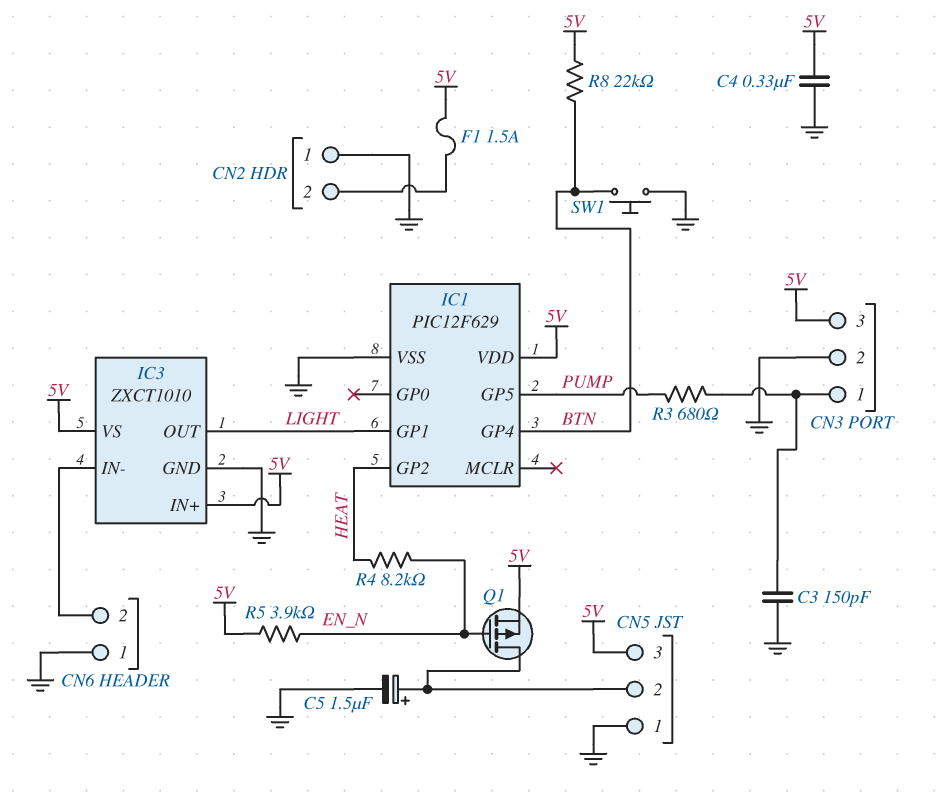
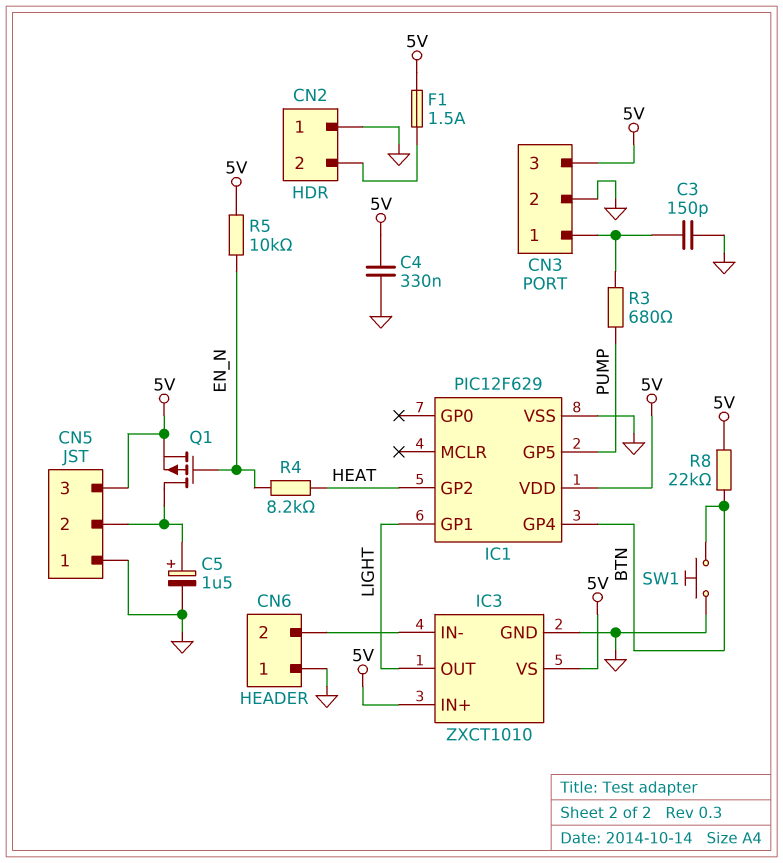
R5: 3.9k (5V, EN_N) -> 10k (5V, EN_N)

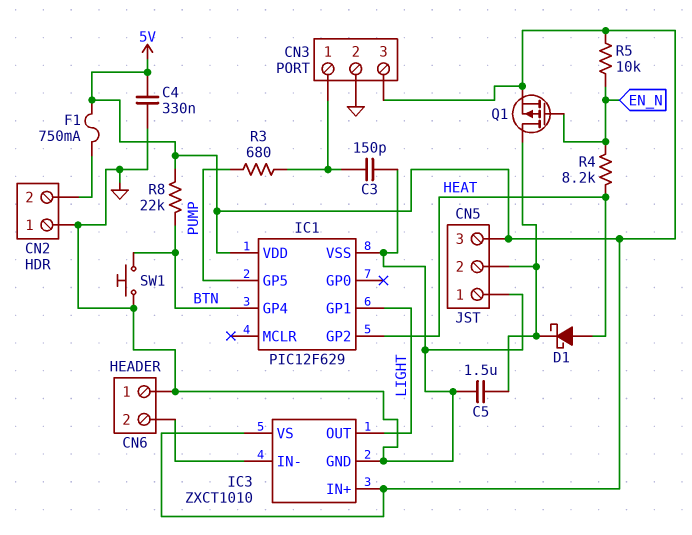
C5: 1.5uF (plus CN5/2, minus GND) -> 1.5uF (CN5/2, GND)
D1: none -> schottky (A HEAT, K CN5/2)
F1: 1.5A (5V, CN2/2) -> 750mA (5V, CN2/2)

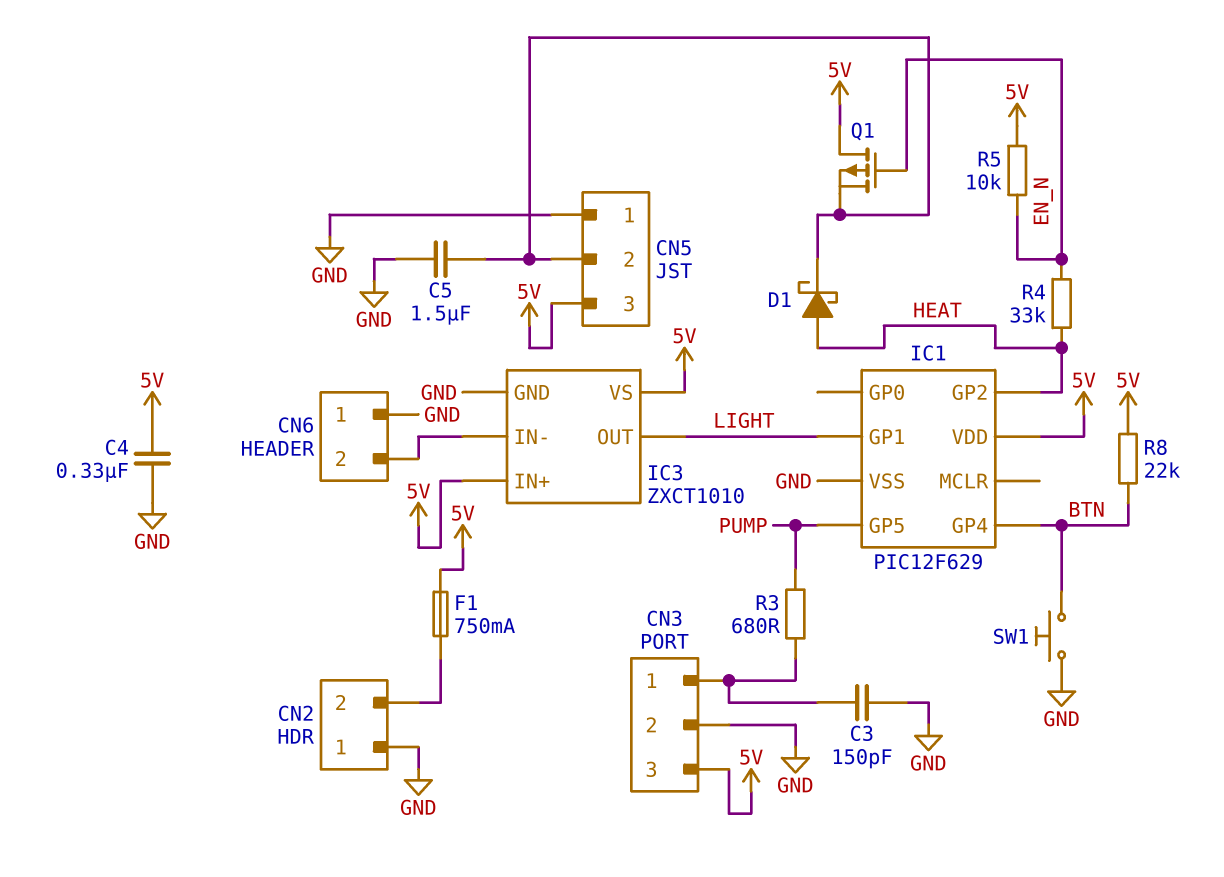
Q1: PMOS (G EN_N, D CN5/2, S 5V) -> PMOS (G EN_N, D 5V, S CN5/2)
R4: 8.2k (EN_N, HEAT) -> 33k (EN_N, HEAT)

